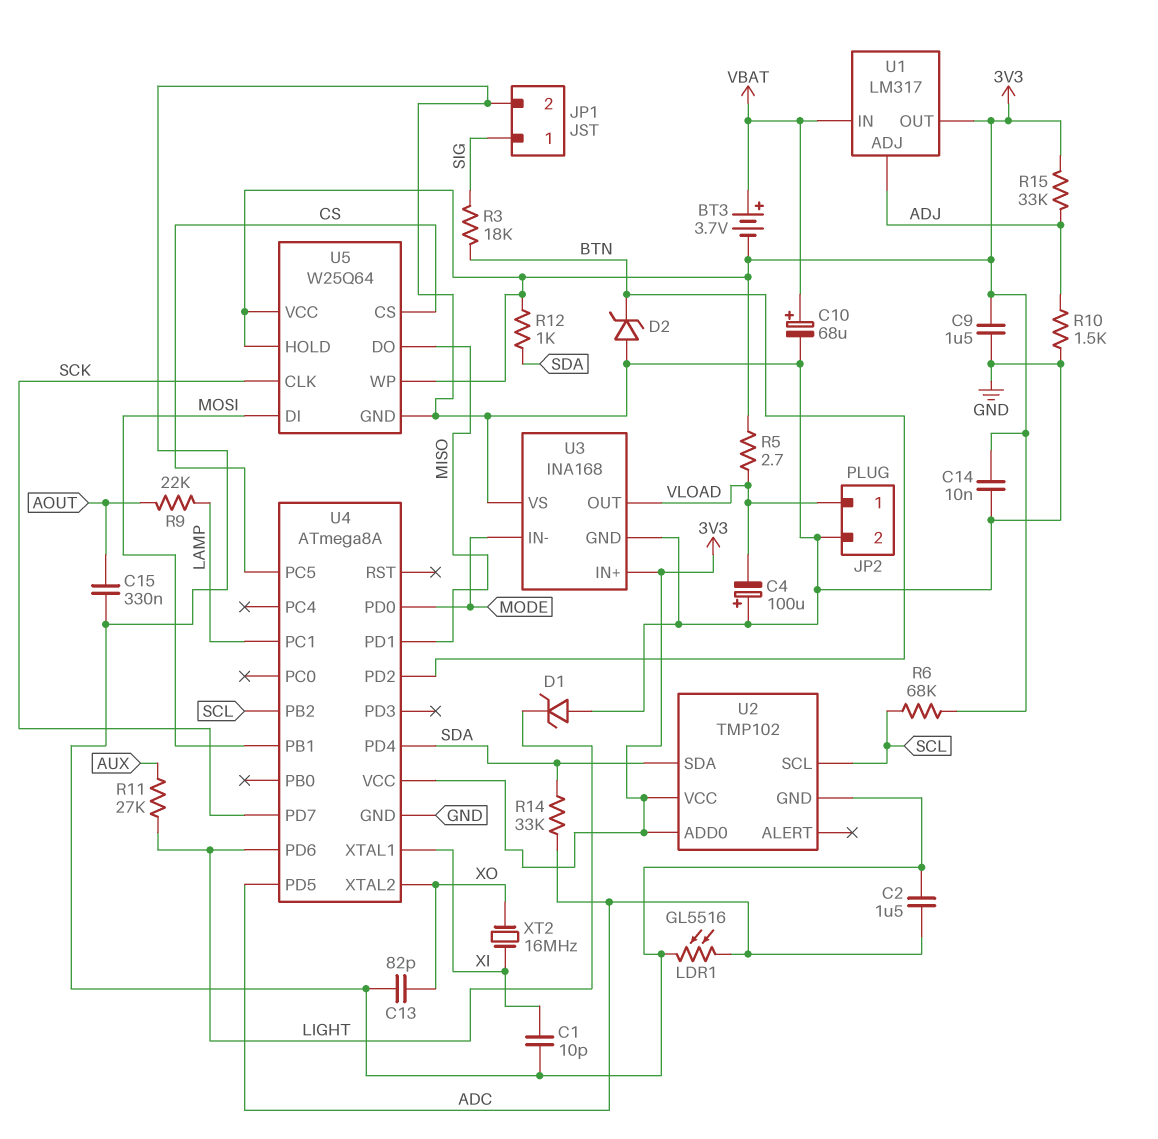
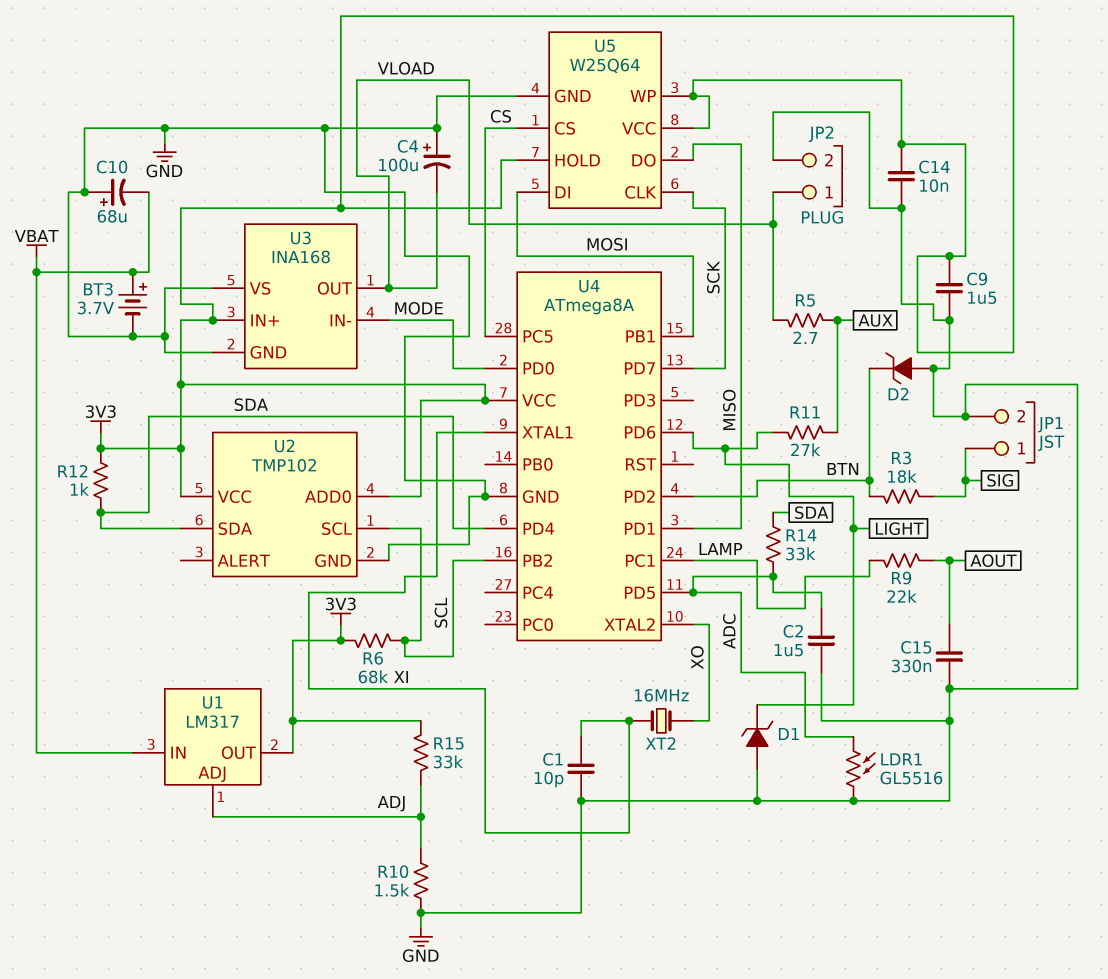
BT3: 3.7V (plus VBAT, minus 3V3) -> 3.7V (plus VBAT, minus GND)
C10: 68uF (plus VBAT, minus GND) -> 68uF (plus GND, minus VBAT)
C13: 82pF (GND, XO) -> none
R5: 2.7 (3V3, VLOAD) -> 2.7 (AUX, VLOAD)

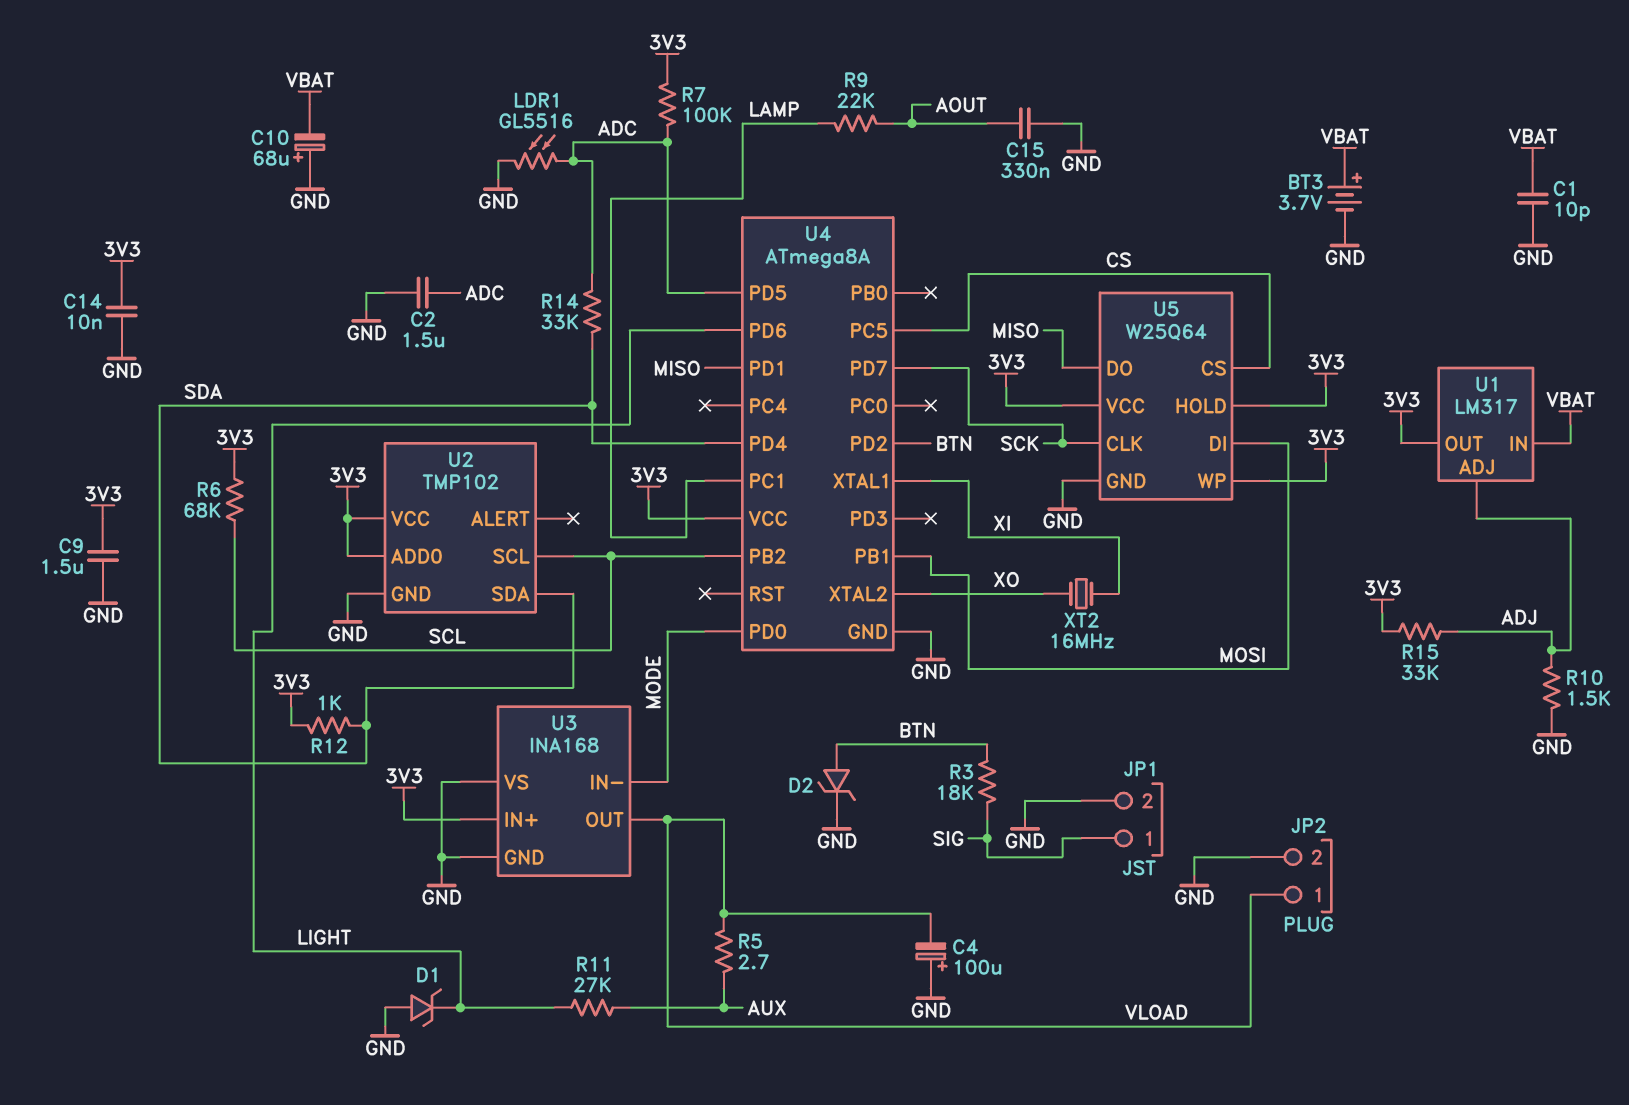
C1: 10pF (GND, XI) -> 10pF (GND, VBAT)
D2: zener (A GND, K BTN) -> zener (A BTN, K GND)
R7: none -> 100k (3V3, ADC)

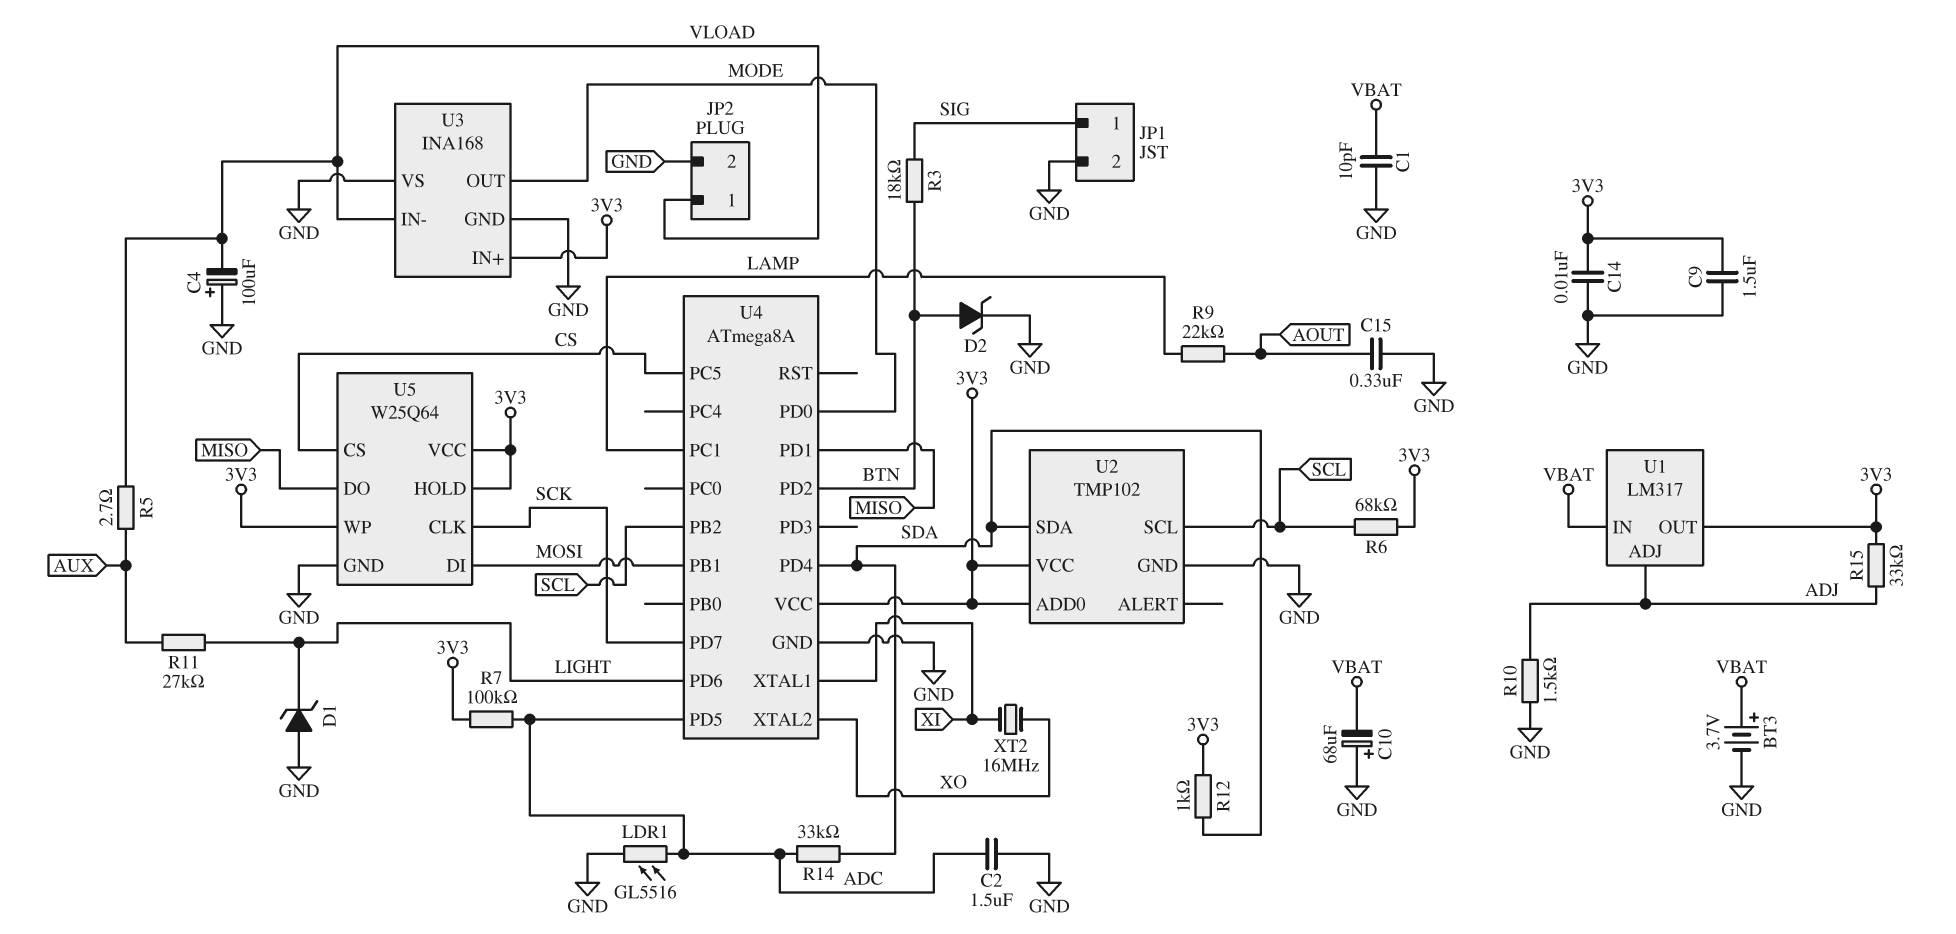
U3 pin IN-: MODE -> VLOAD
U3 pin OUT: VLOAD -> MODE

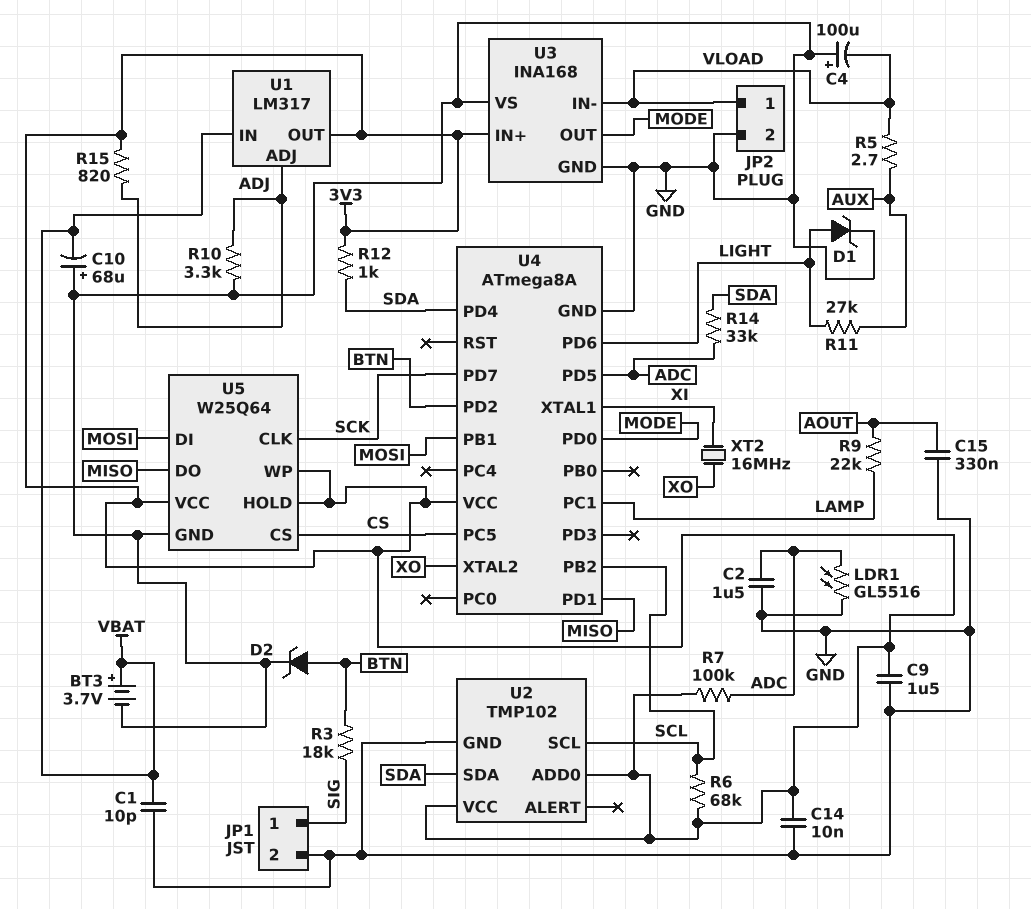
D1: zener (A GND, K LIGHT) -> zener (A LIGHT, K GND)
R10: 1.5k (ADJ, GND) -> 3.3k (ADJ, GND)
R15: 33k (3V3, ADJ) -> 820 (3V3, ADJ)

